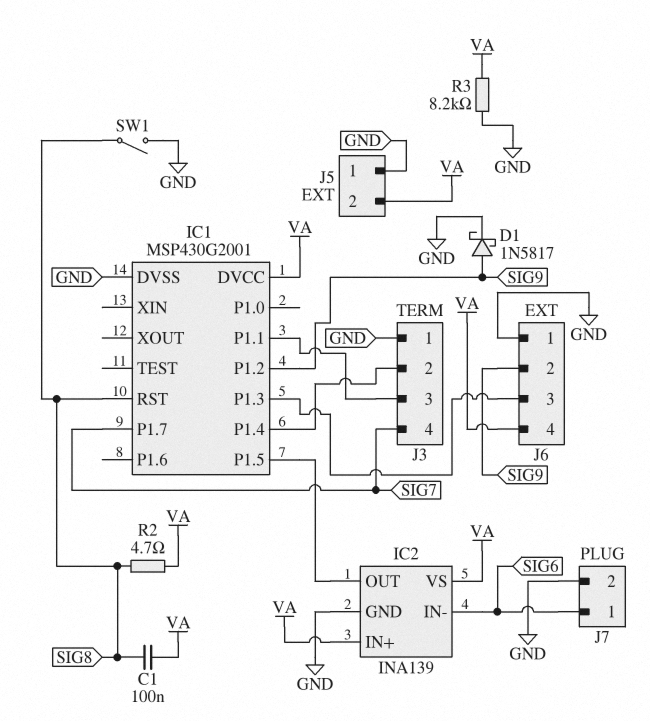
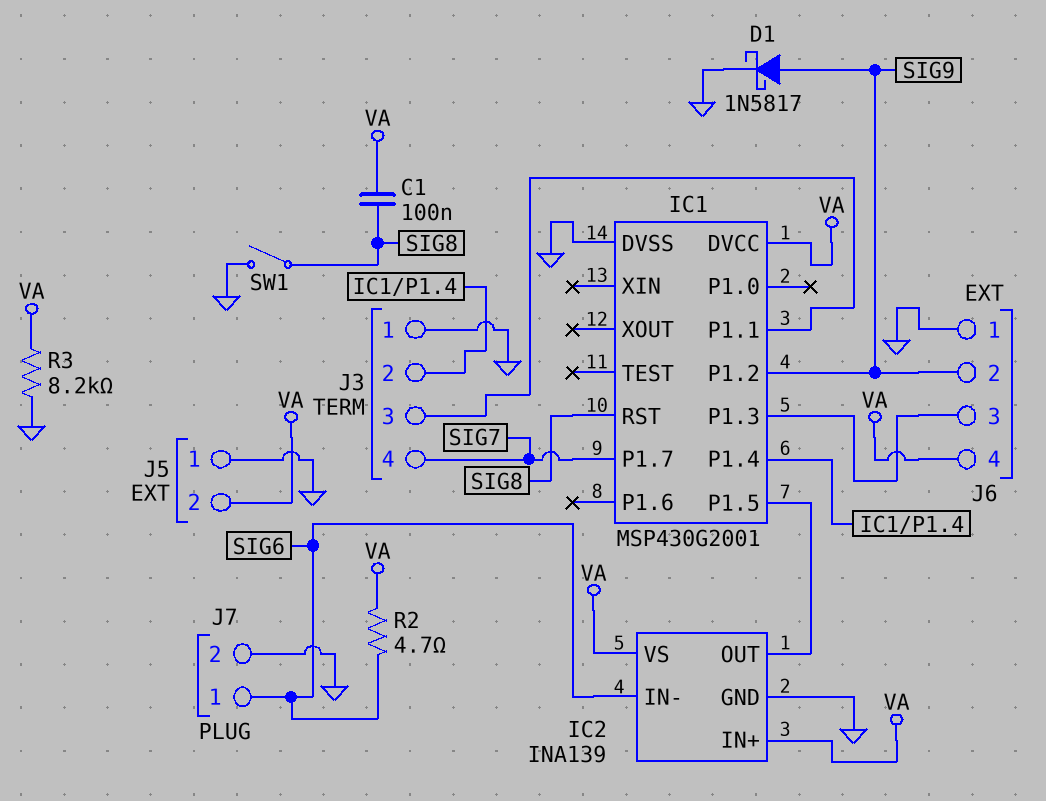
R2: 4.7 (SIG8, VA) -> 4.7 (SIG6, VA)

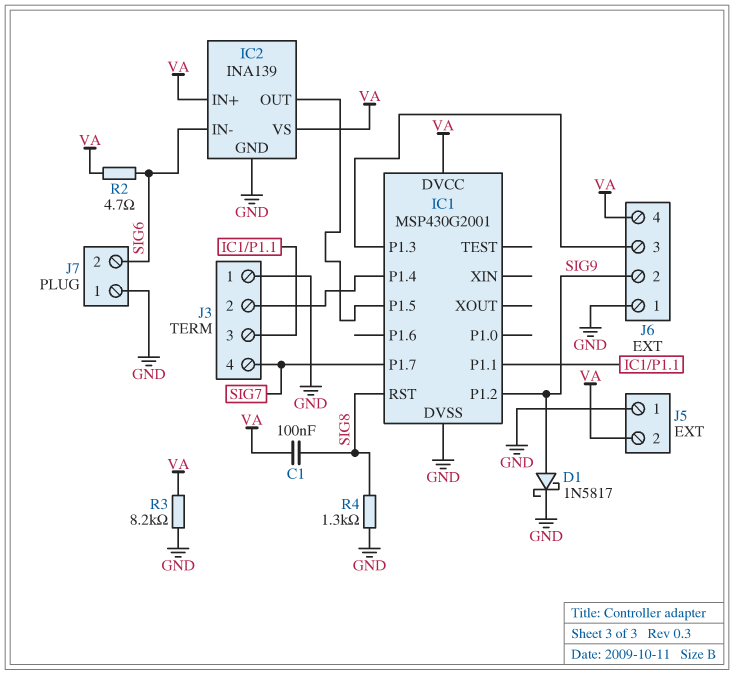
J7 pin 1: SIG6 -> GND
J7 pin 2: GND -> SIG6
R4: none -> 1.3k (GND, SIG8)
SW1: switch (GND, SIG8) -> none

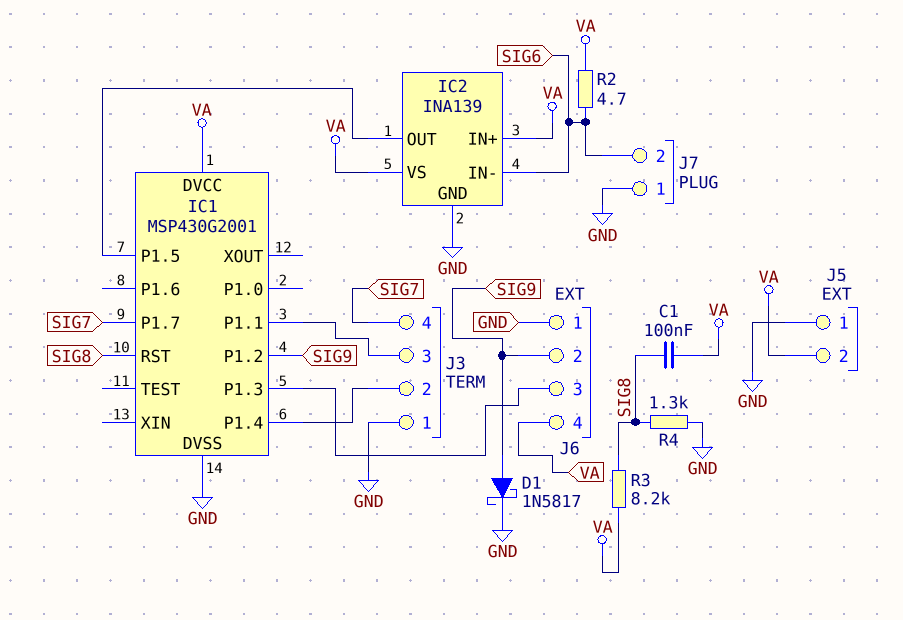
R3: 8.2k (GND, VA) -> 8.2k (SIG8, VA)

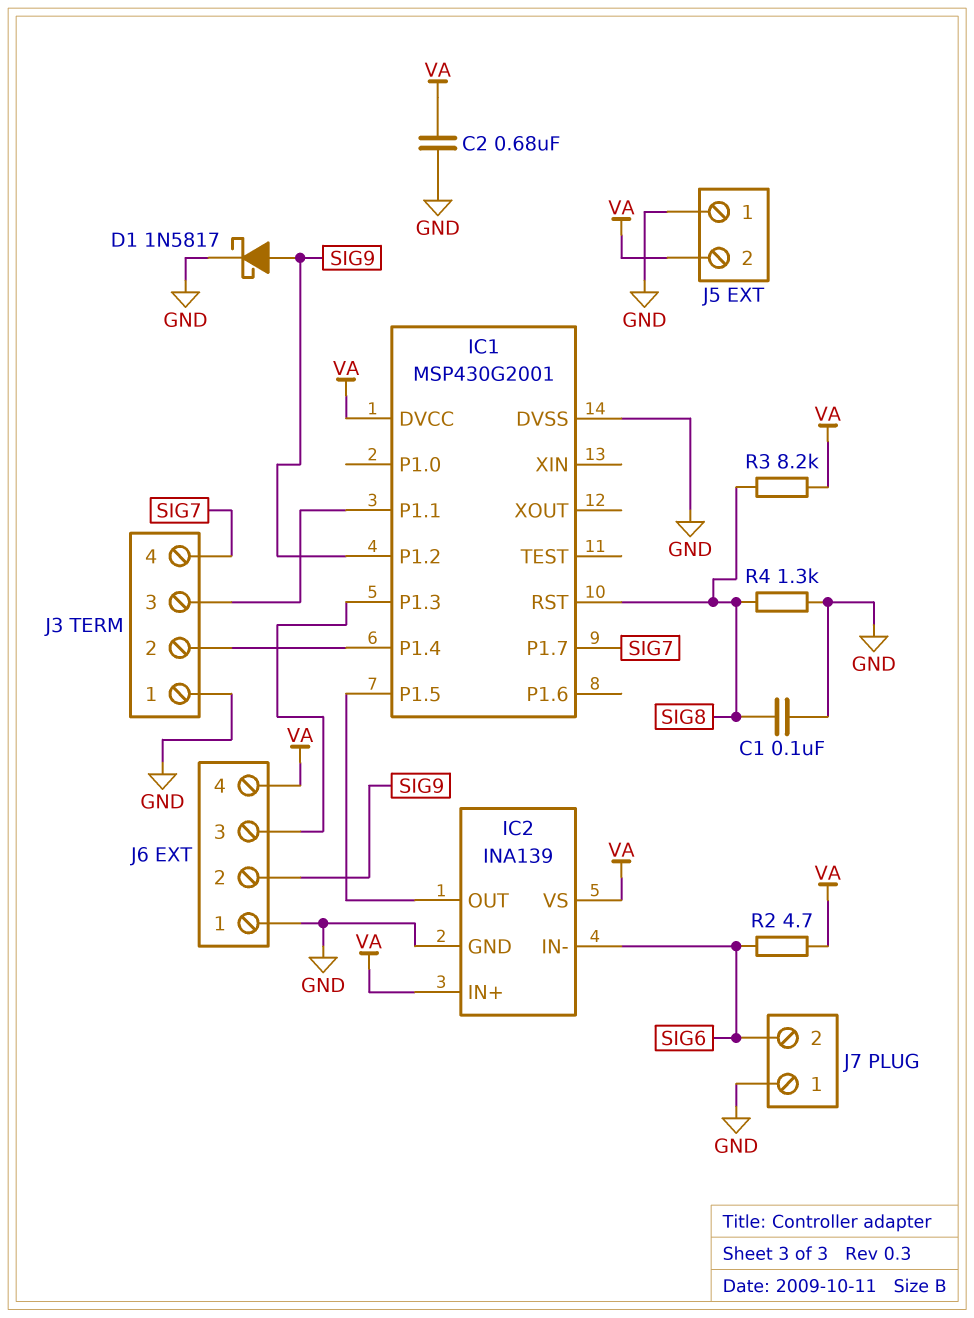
C1: 100nF (SIG8, VA) -> 100nF (GND, SIG8)
C2: none -> 680nF (GND, VA)

